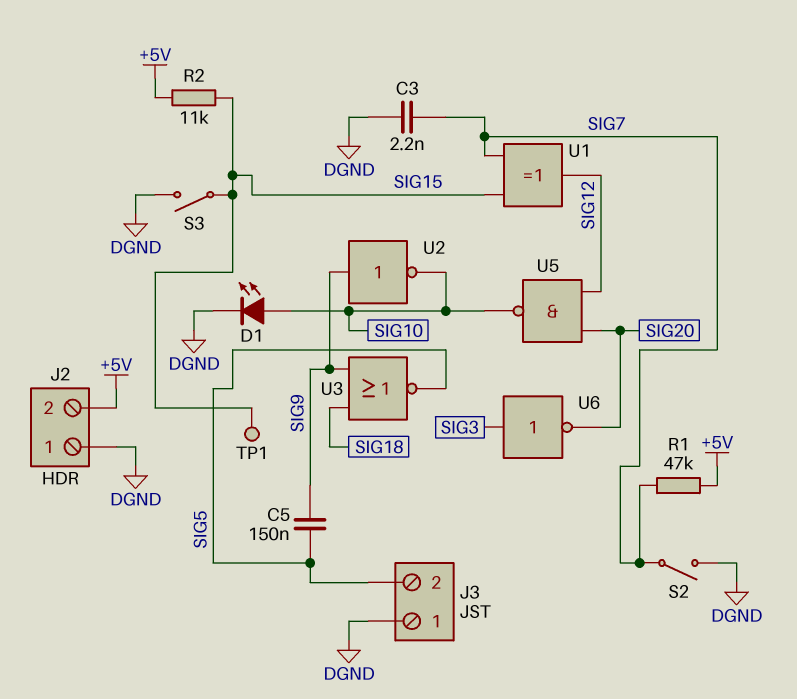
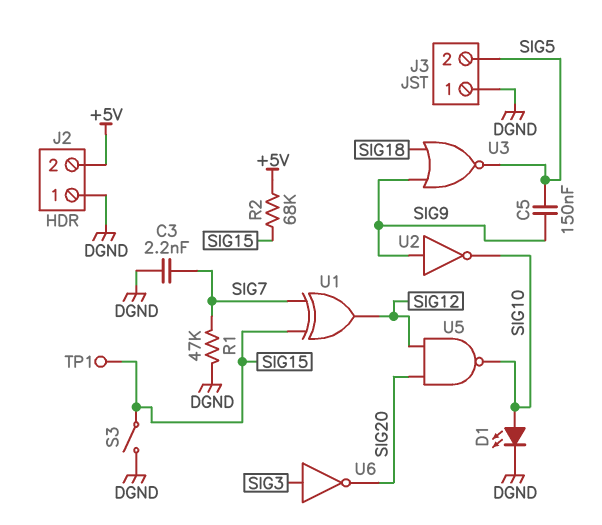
R1: 47k (+5V, SIG7) -> 47k (DGND, SIG7)
R2: 11k (+5V, SIG15) -> 68k (+5V, SIG15)
S2: switch (DGND, SIG7) -> none

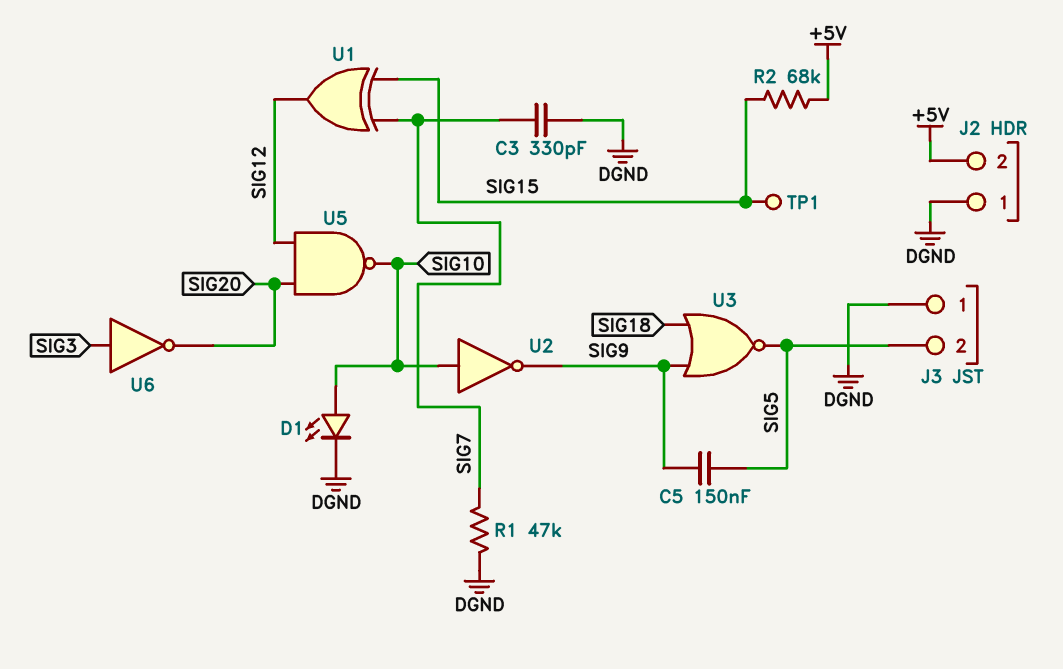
C3: 2.2nF (DGND, SIG7) -> 330pF (DGND, SIG7)
S3: switch (DGND, SIG15) -> none
U2: NOT (in SIG9, out SIG10) -> NOT (in SIG10, out SIG9)

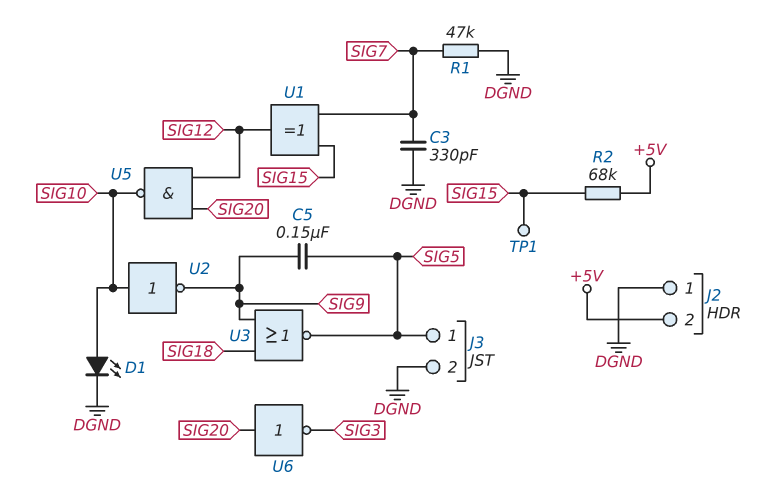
J3 pin 1: DGND -> SIG5
J3 pin 2: SIG5 -> DGND
U6: NOT (in SIG3, out SIG20) -> NOT (in SIG20, out SIG3)

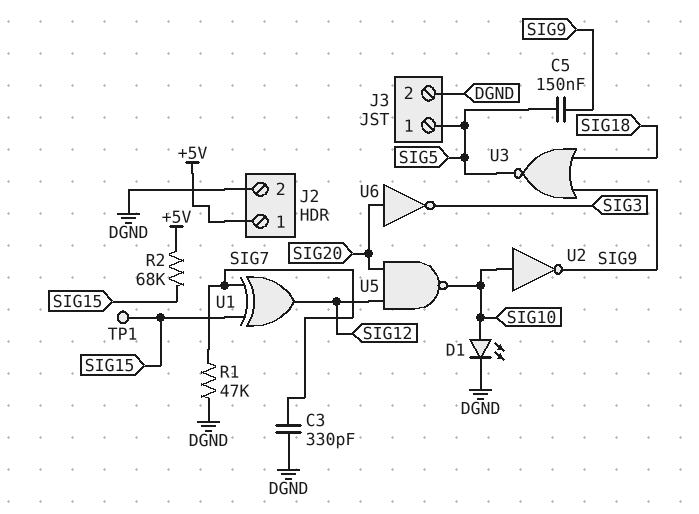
J2 pin 1: DGND -> +5V
J2 pin 2: +5V -> DGND

